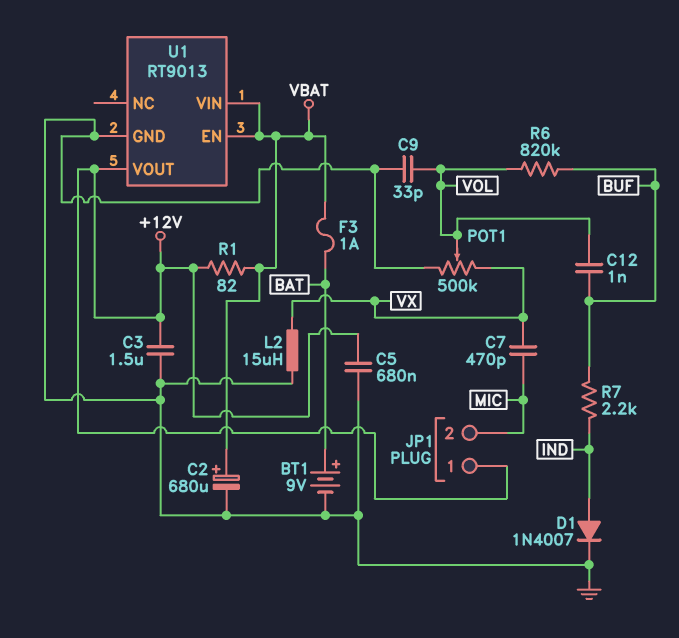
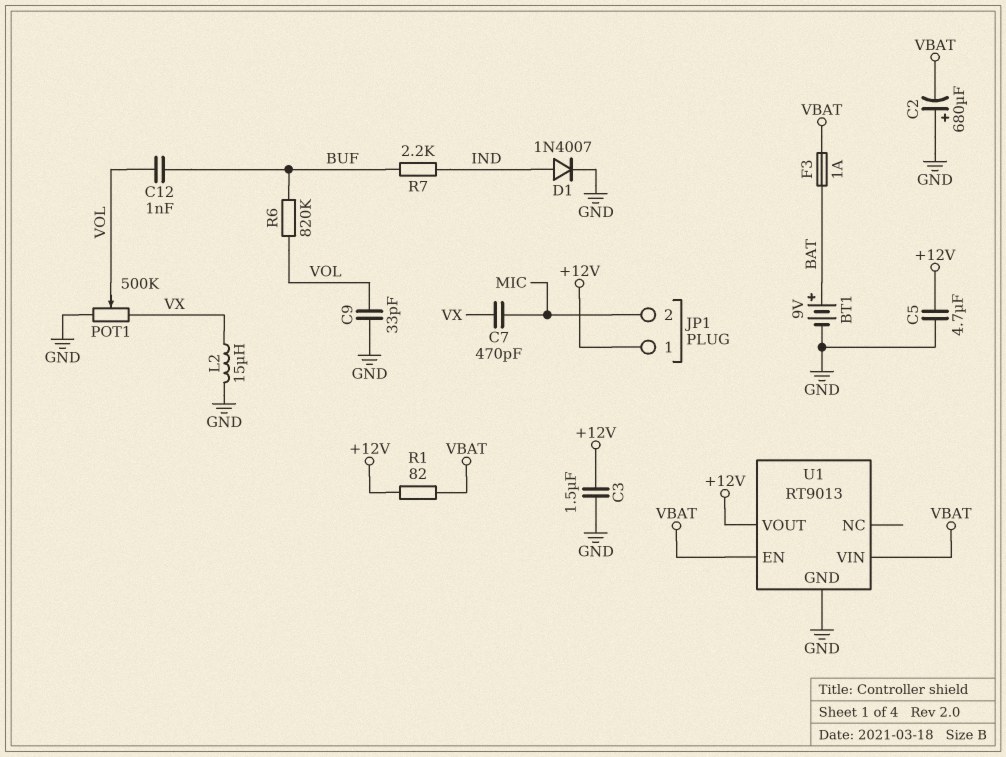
C2: 680uF (plus VBAT, minus GND) -> 680uF (plus GND, minus VBAT)
C5: 680nF (+12V, GND) -> 4.7uF (+12V, GND)

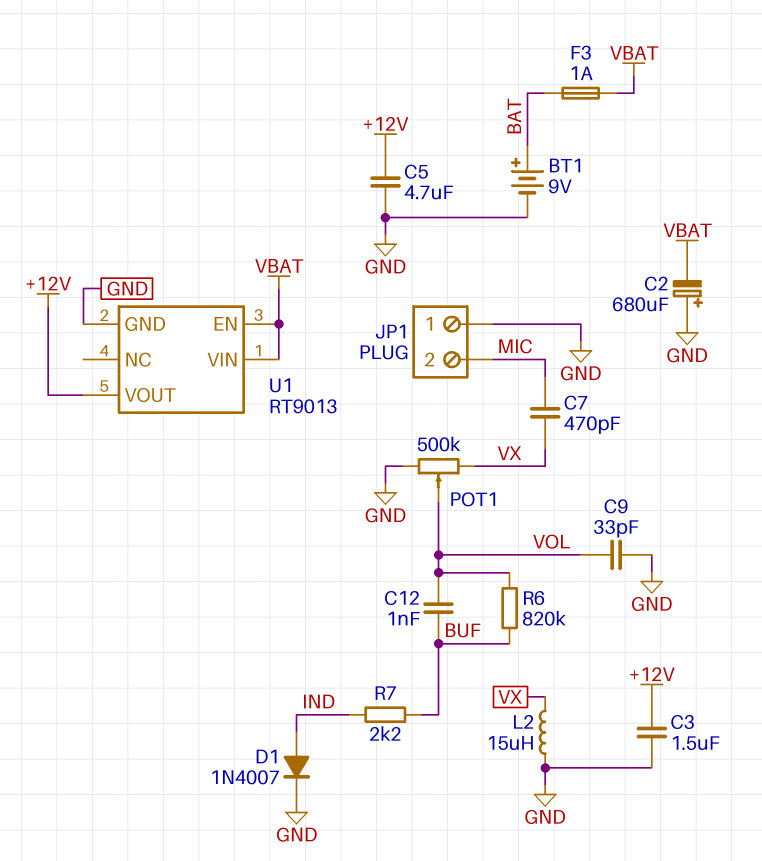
JP1 pin 1: +12V -> GND
R1: 82 (+12V, VBAT) -> none

